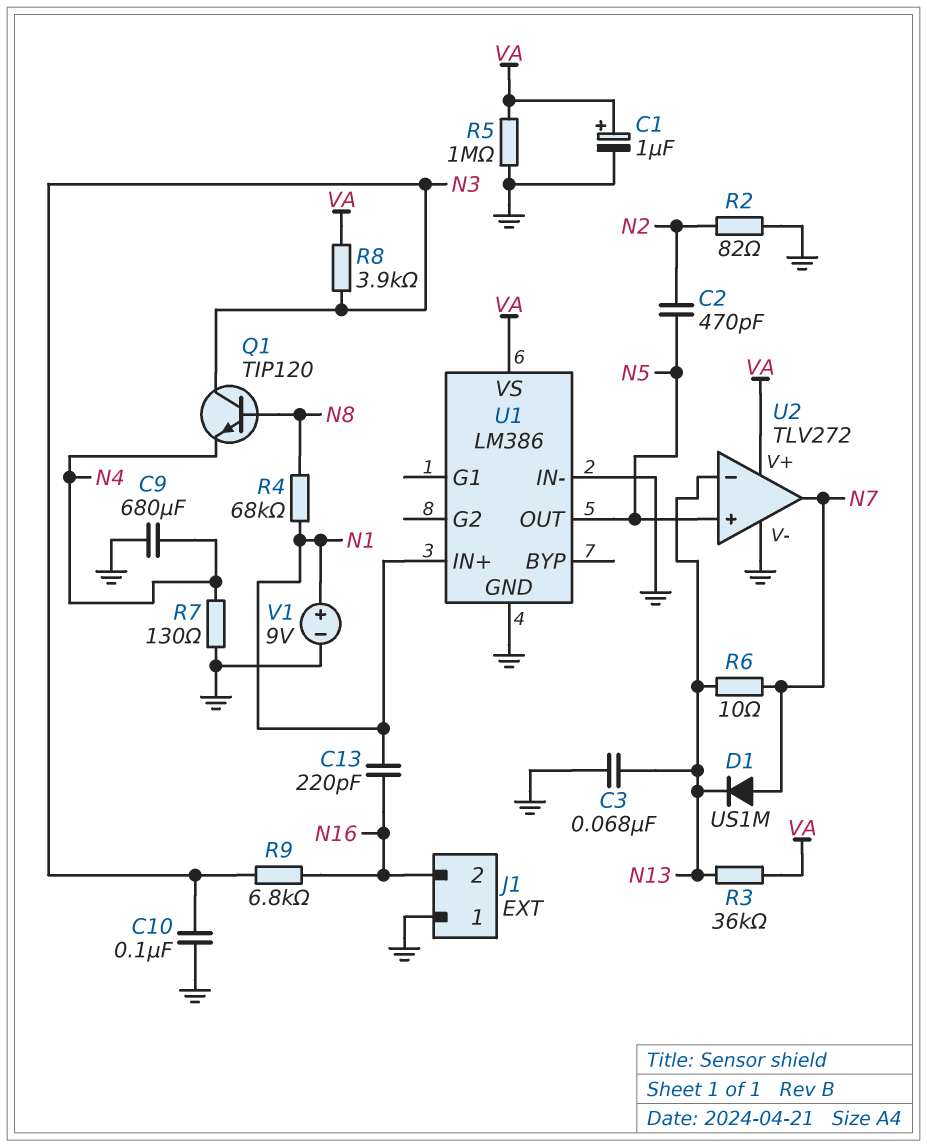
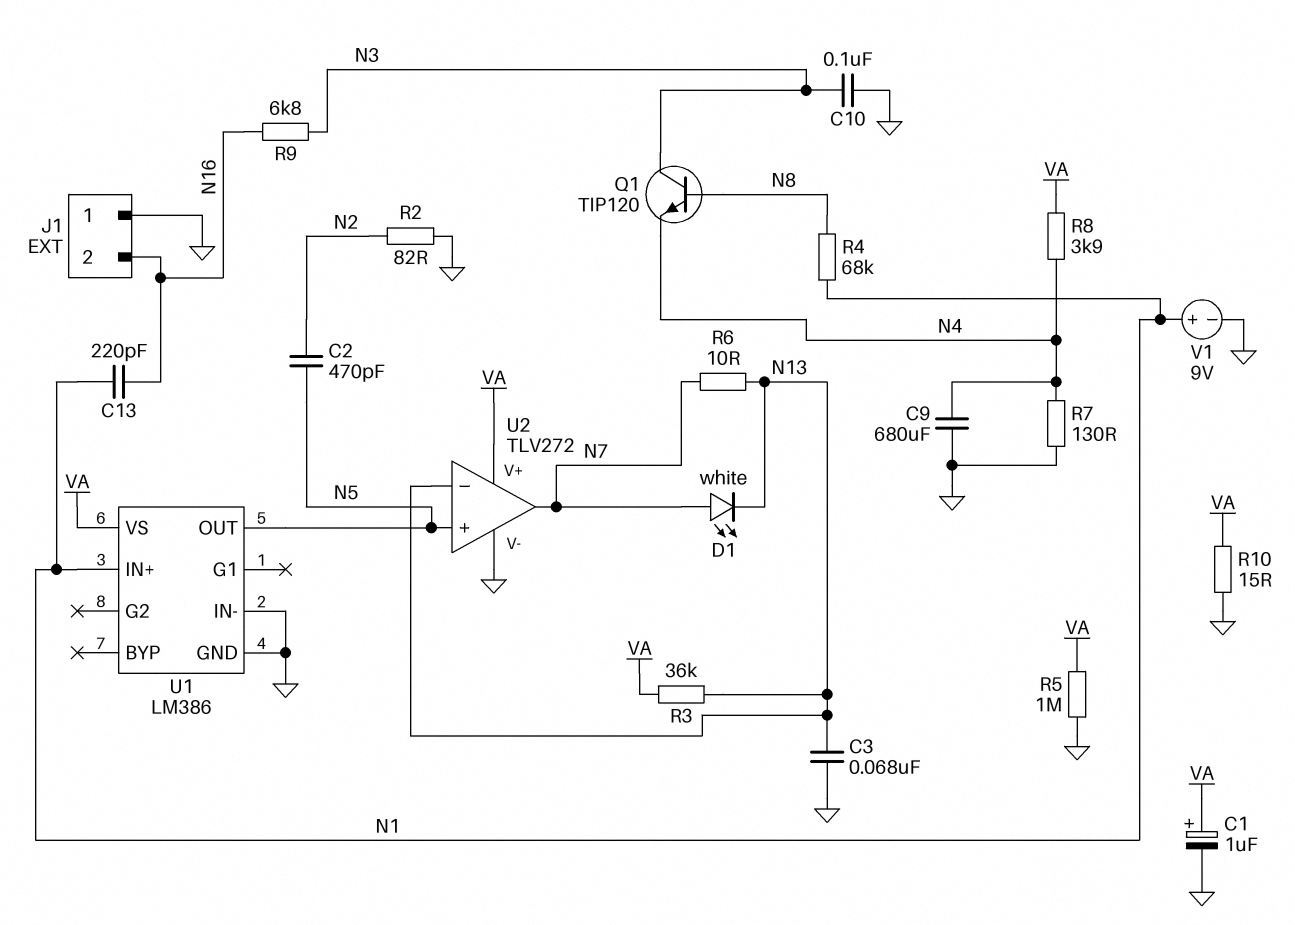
D1: diode US1M (A N7, K N13) -> LED white (A N7, K N13)
R8: 3.9k (N3, VA) -> 3.9k (N4, VA)
R10: none -> 15 (GND, VA)

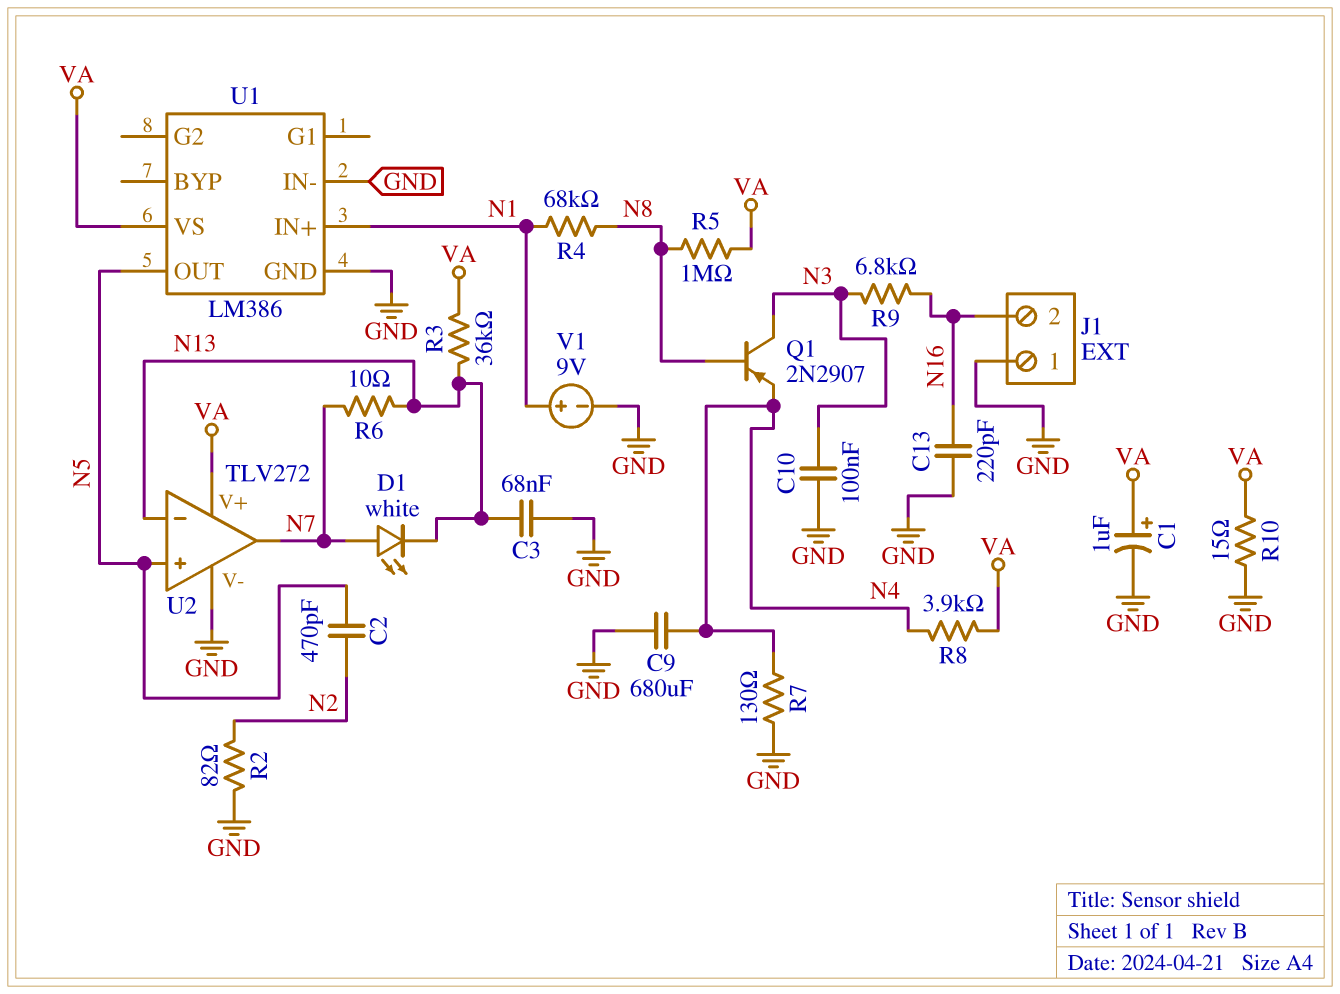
C13: 220pF (N1, N16) -> 220pF (GND, N16)
Q1: NPN TIP120 (B N8, C N3, E N4) -> PNP 2N2907 (B N8, C N3, E N4)
R5: 1M (GND, VA) -> 1M (N8, VA)

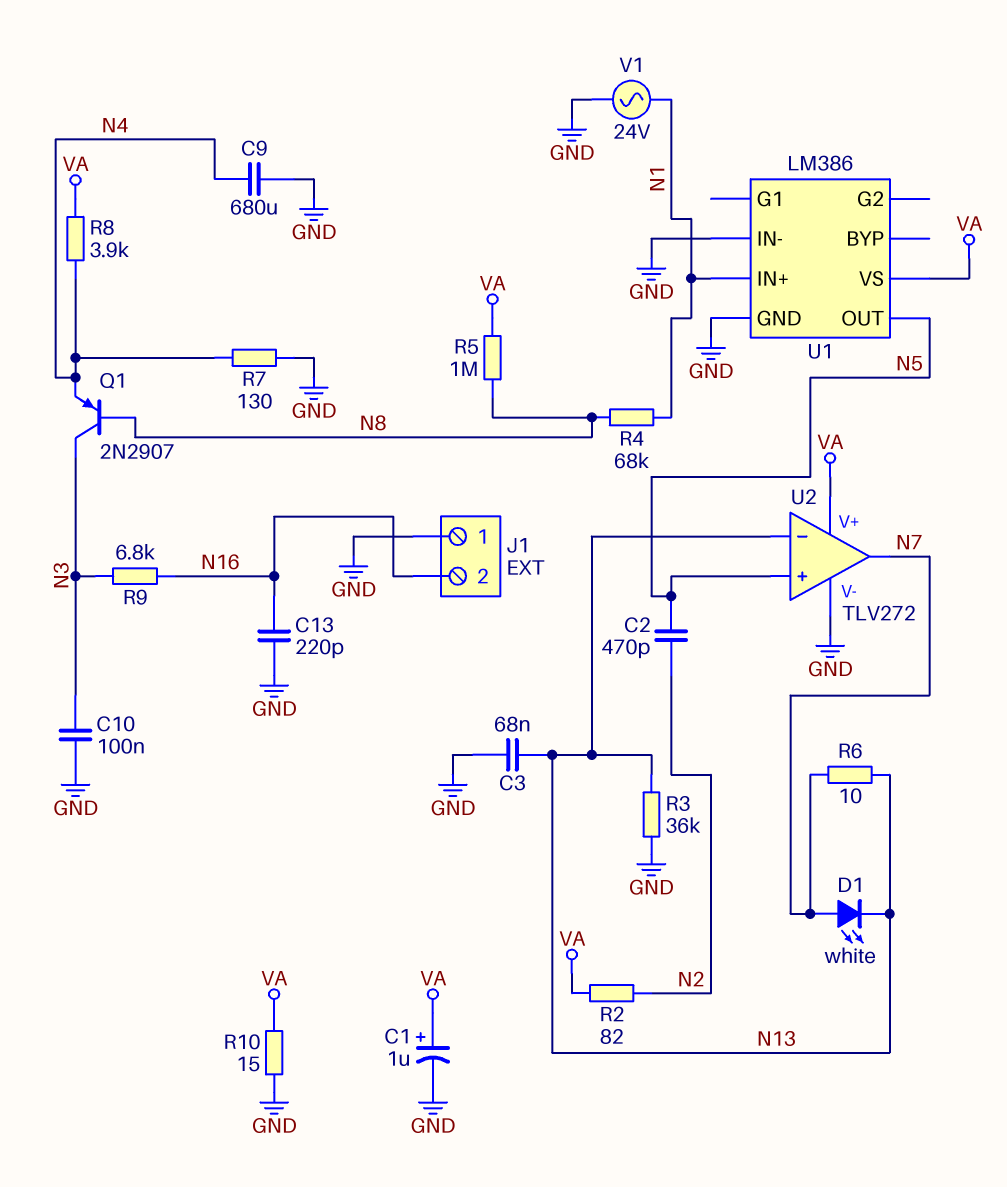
R2: 82 (GND, N2) -> 82 (N2, VA)
R3: 36k (N13, VA) -> 36k (GND, N13)
V1: 9V (plus N1, minus GND) -> AC 24V (GND, N1)

